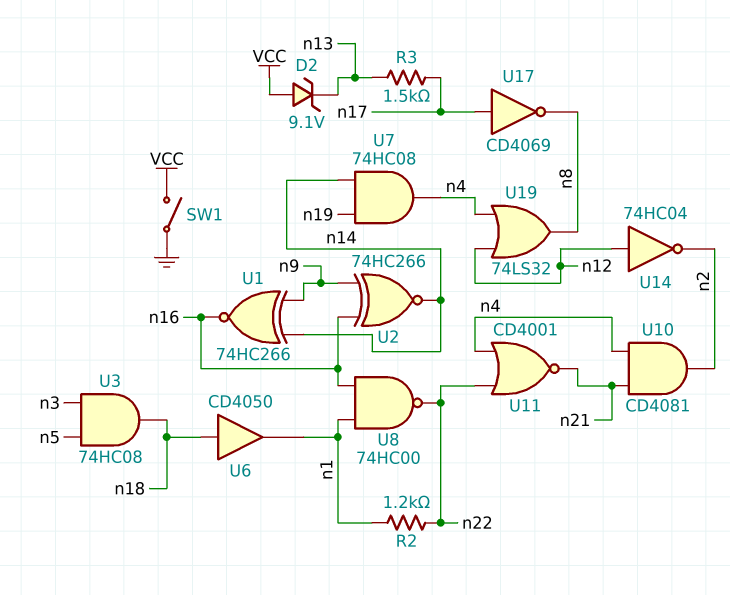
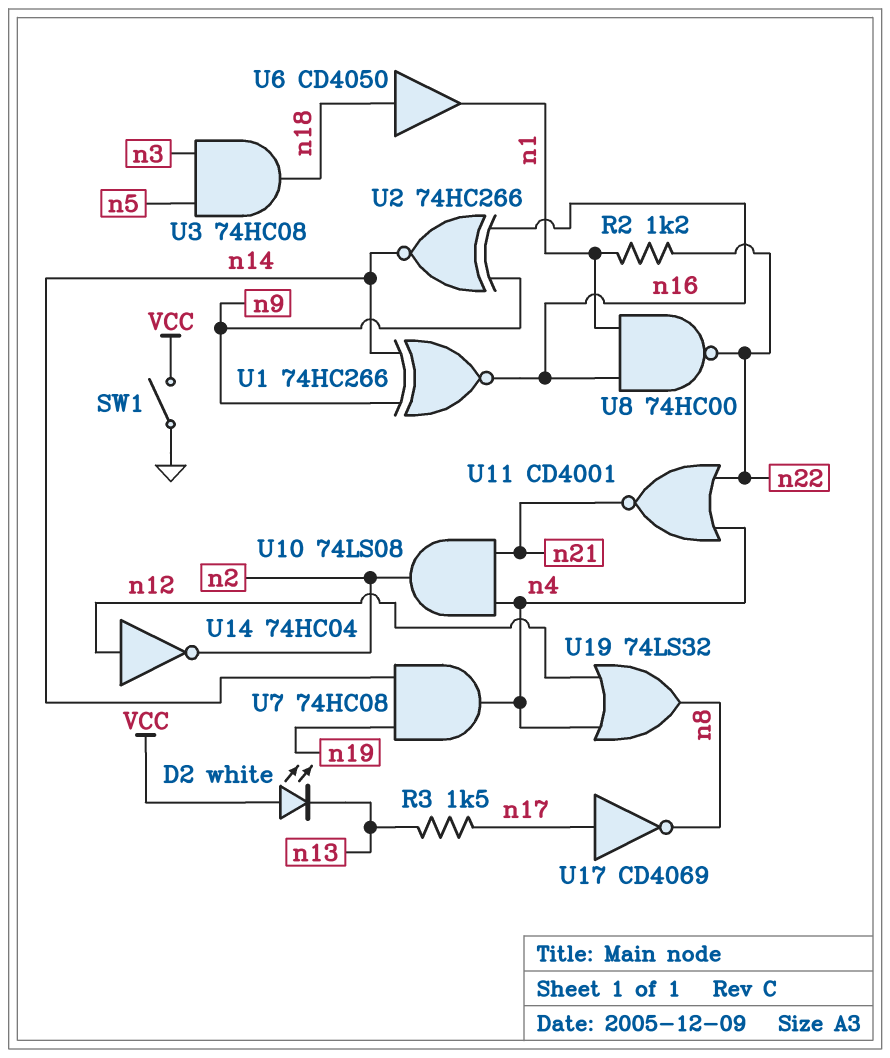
D2: zener 9.1V (A VCC, K n13) -> LED white (A VCC, K n13)
U10: AND CD4081 (in n4, in n21, out n2) -> AND 74LS08 (in n4, in n21, out n2)

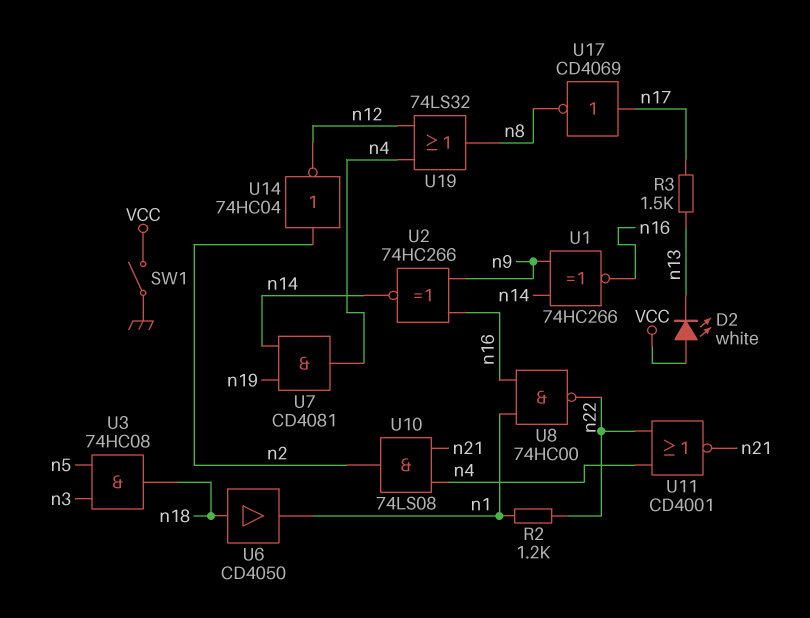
U7: AND 74HC08 (in n14, in n19, out n4) -> AND CD4081 (in n14, in n19, out n4)
U14: NOT 74HC04 (in n12, out n2) -> NOT 74HC04 (in n2, out n12)

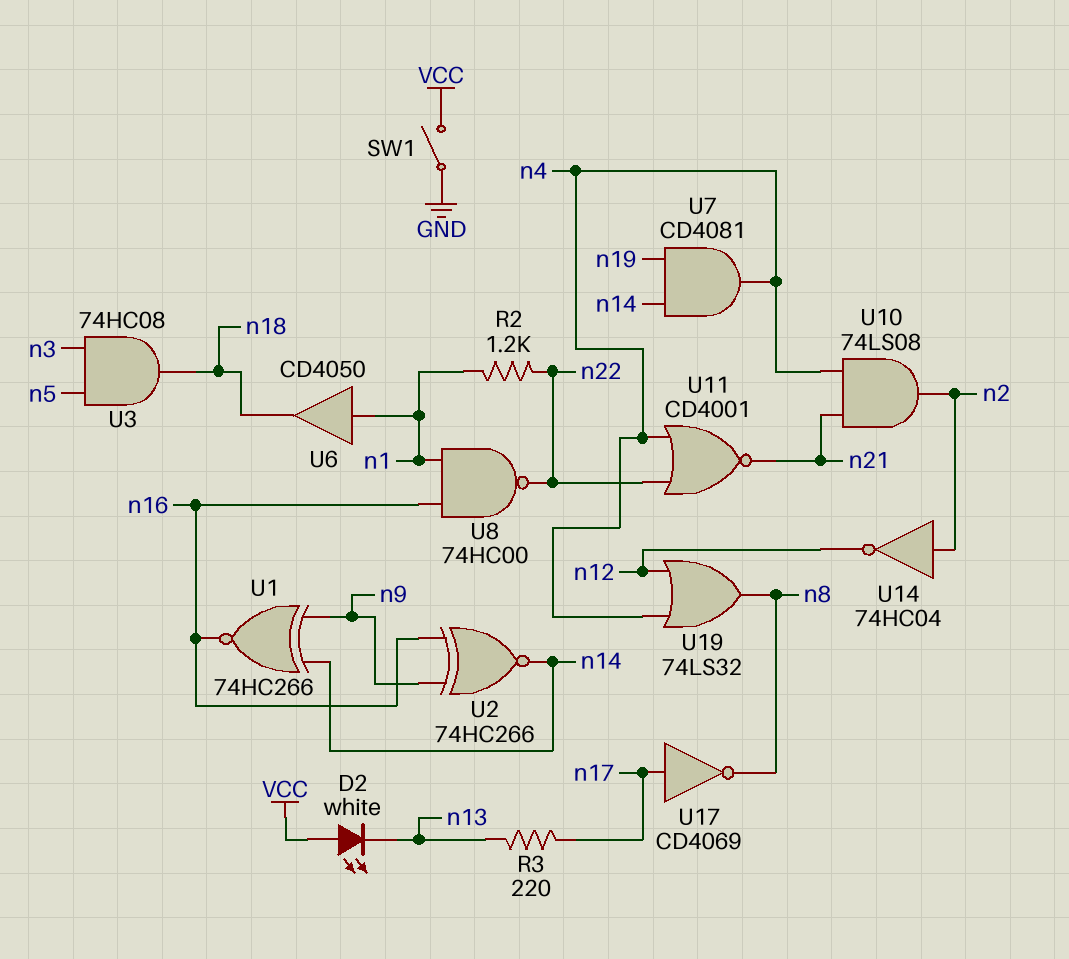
R3: 1.5k (n13, n17) -> 220 (n13, n17)
U6: buffer CD4050 (in n18, out n1) -> buffer CD4050 (in n1, out n18)

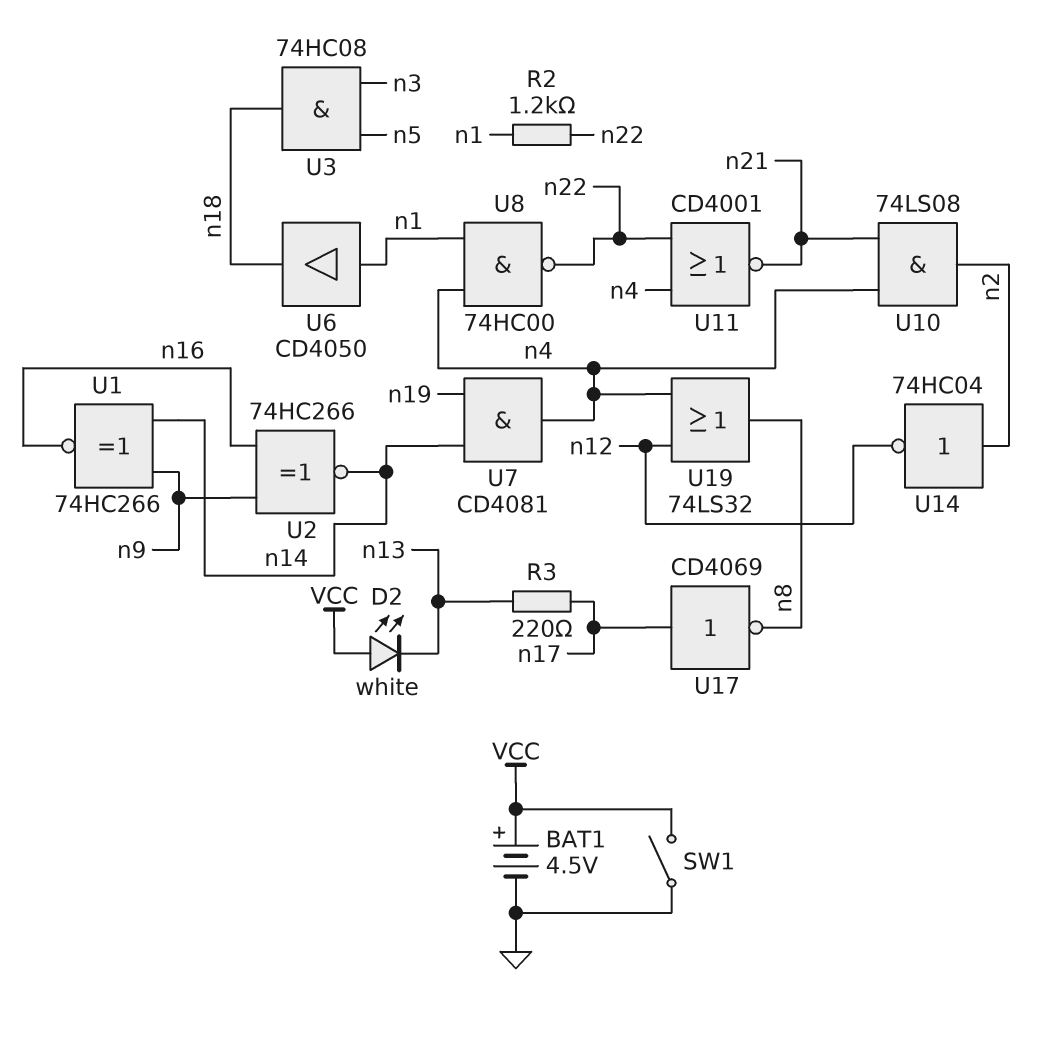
BAT1: none -> 4.5V (plus VCC, minus GND)
U8: NAND 74HC00 (in n1, in n16, out n22) -> NAND 74HC00 (in n1, in n4, out n22)

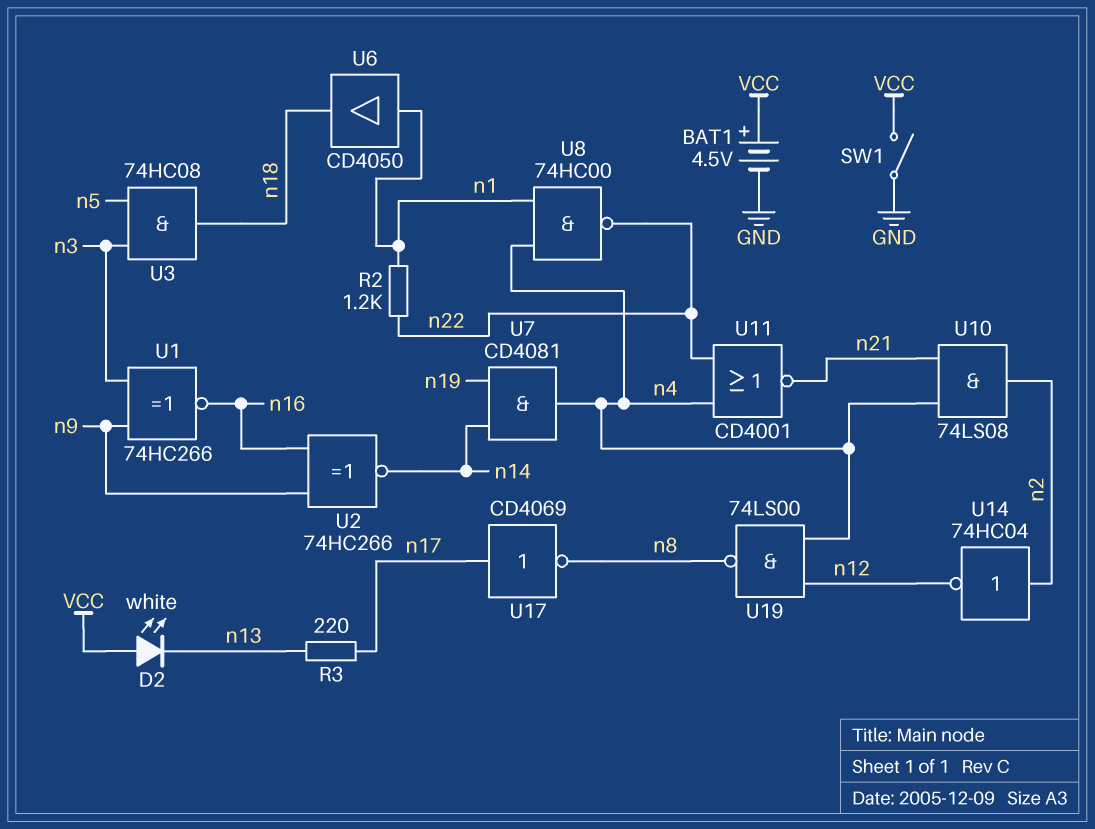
U1: XNOR 74HC266 (in n9, in n14, out n16) -> XNOR 74HC266 (in n3, in n9, out n16)
U19: OR 74LS32 (in n4, in n12, out n8) -> NAND 74LS00 (in n4, in n12, out n8)

